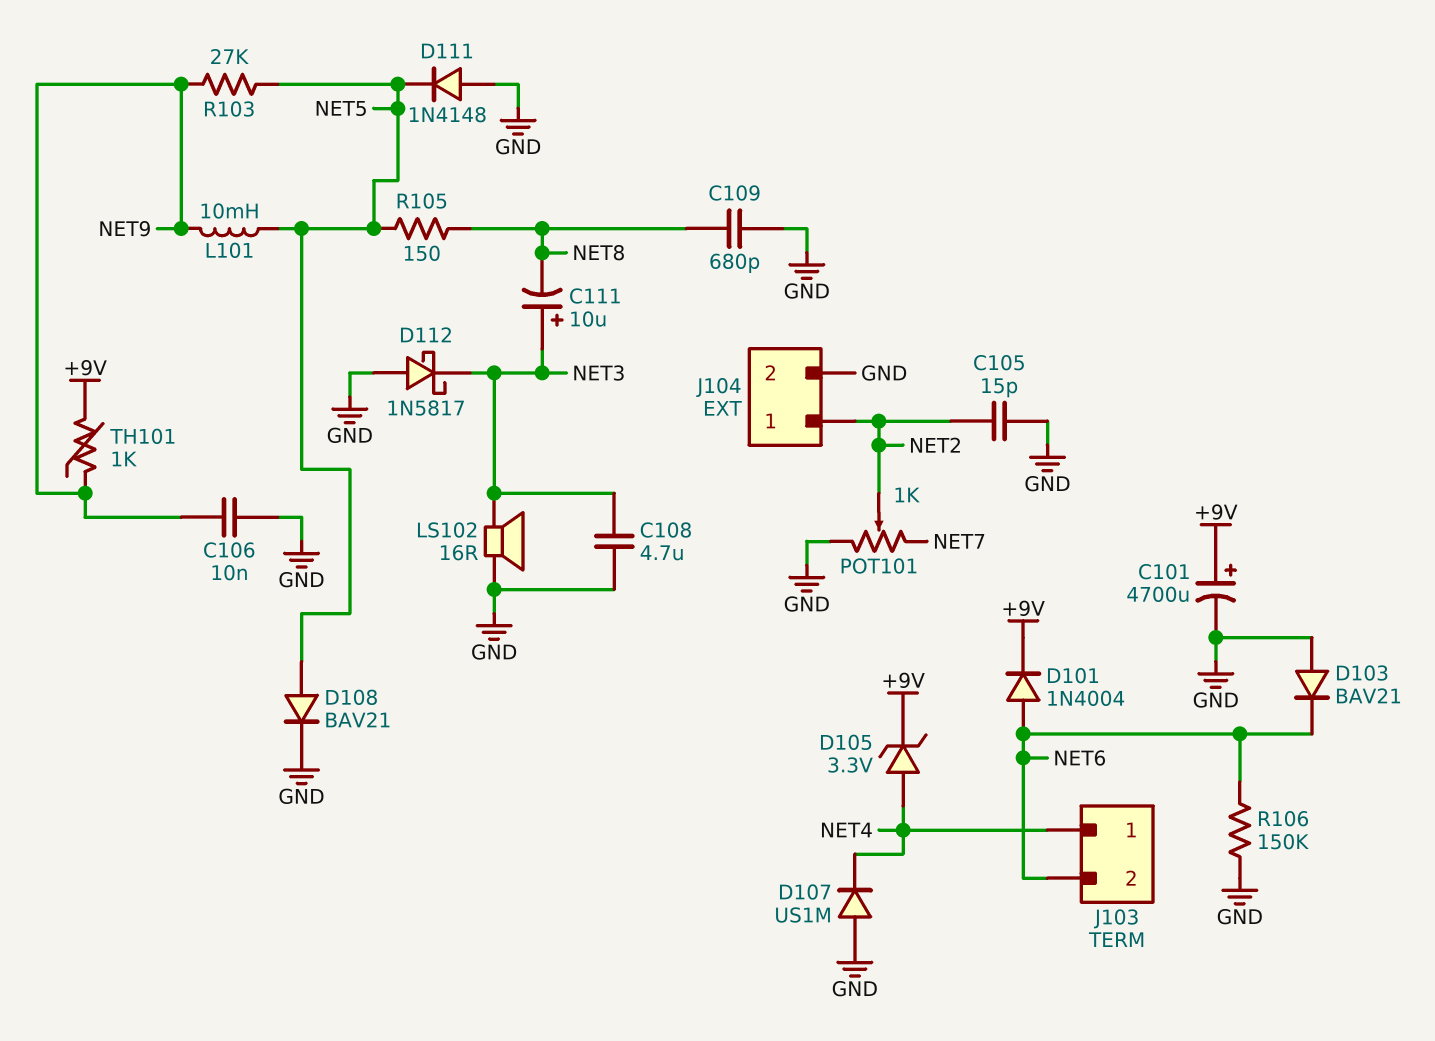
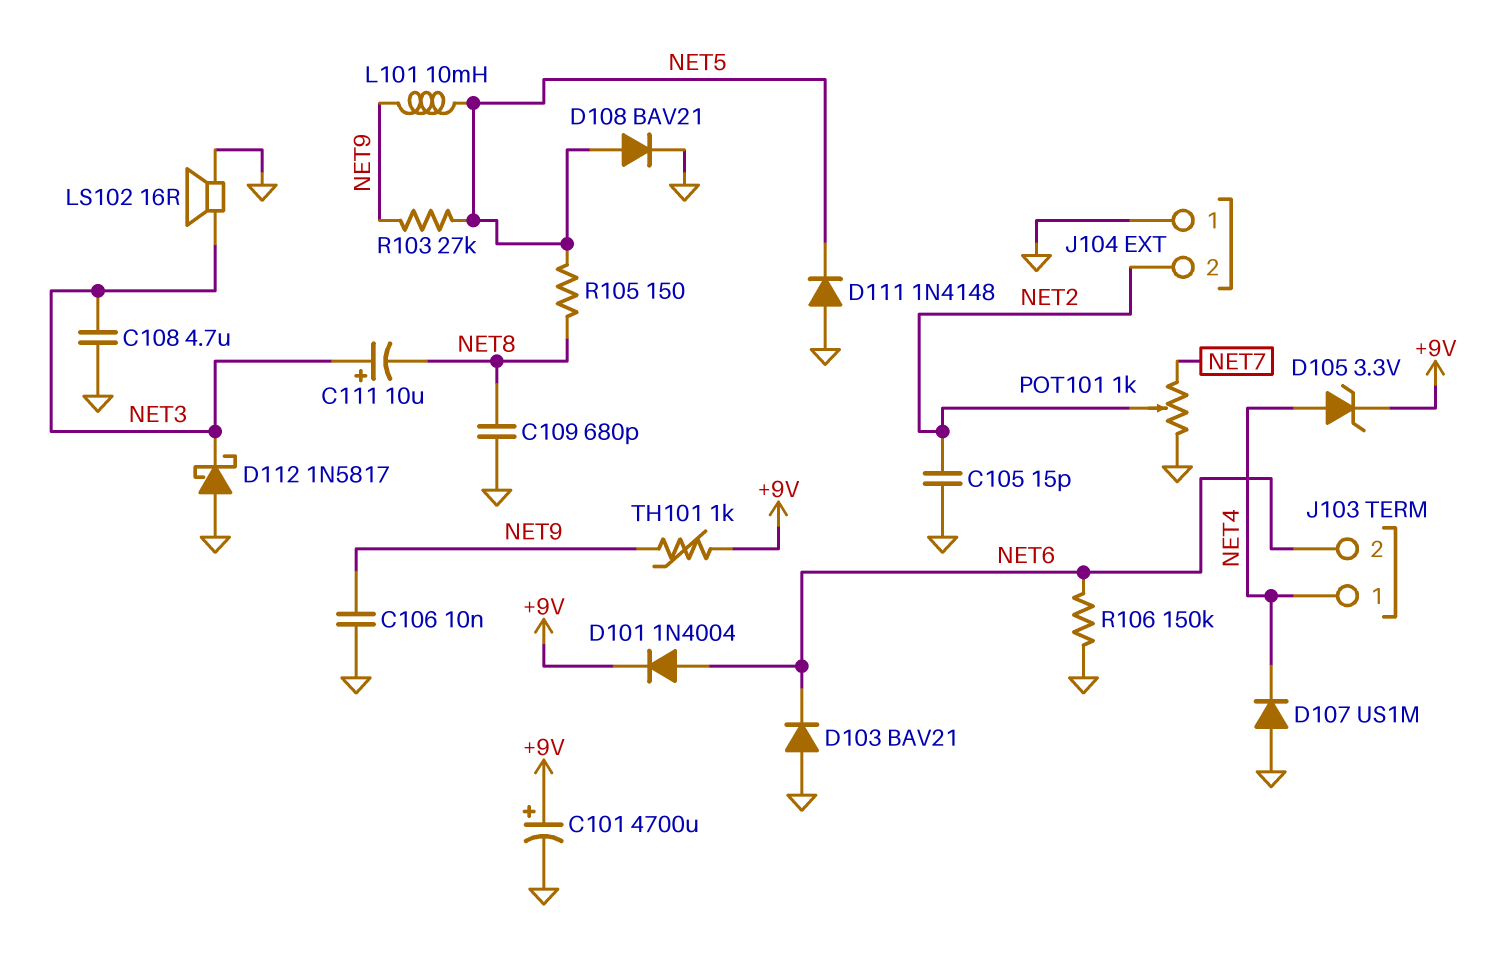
J104 pin 1: NET2 -> GND
J104 pin 2: GND -> NET2

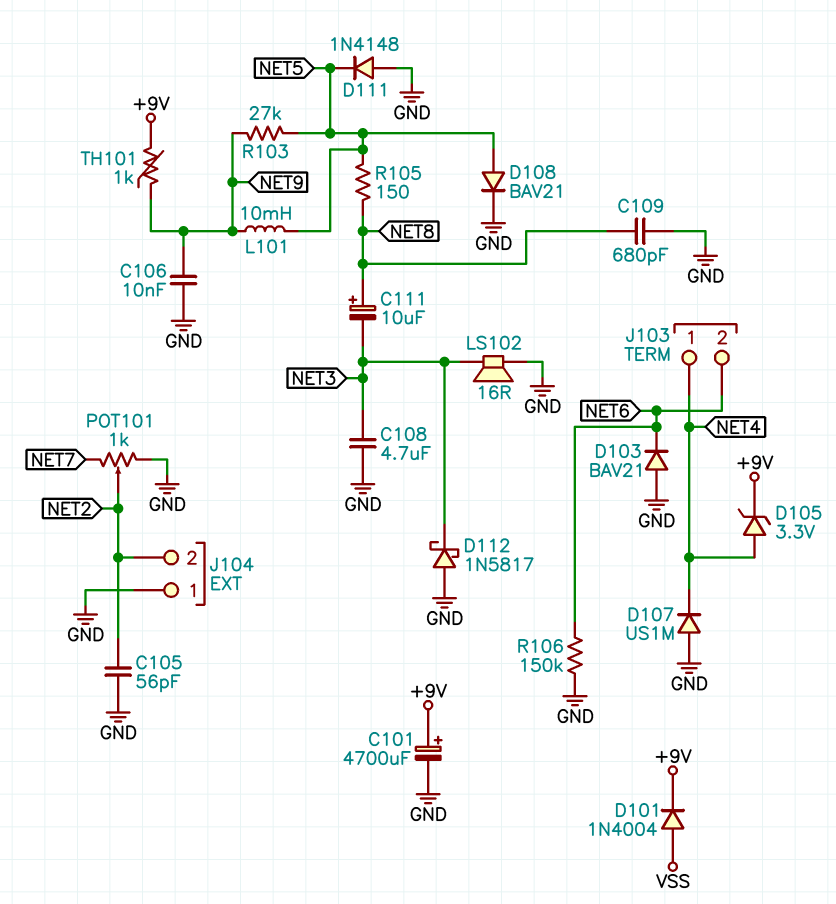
C105: 15pF (GND, NET2) -> 56pF (GND, NET2)
C111: 10uF (plus NET3, minus NET8) -> 10uF (plus NET8, minus NET3)
D101: diode 1N4004 (A NET6, K +9V) -> diode 1N4004 (A VSS, K +9V)

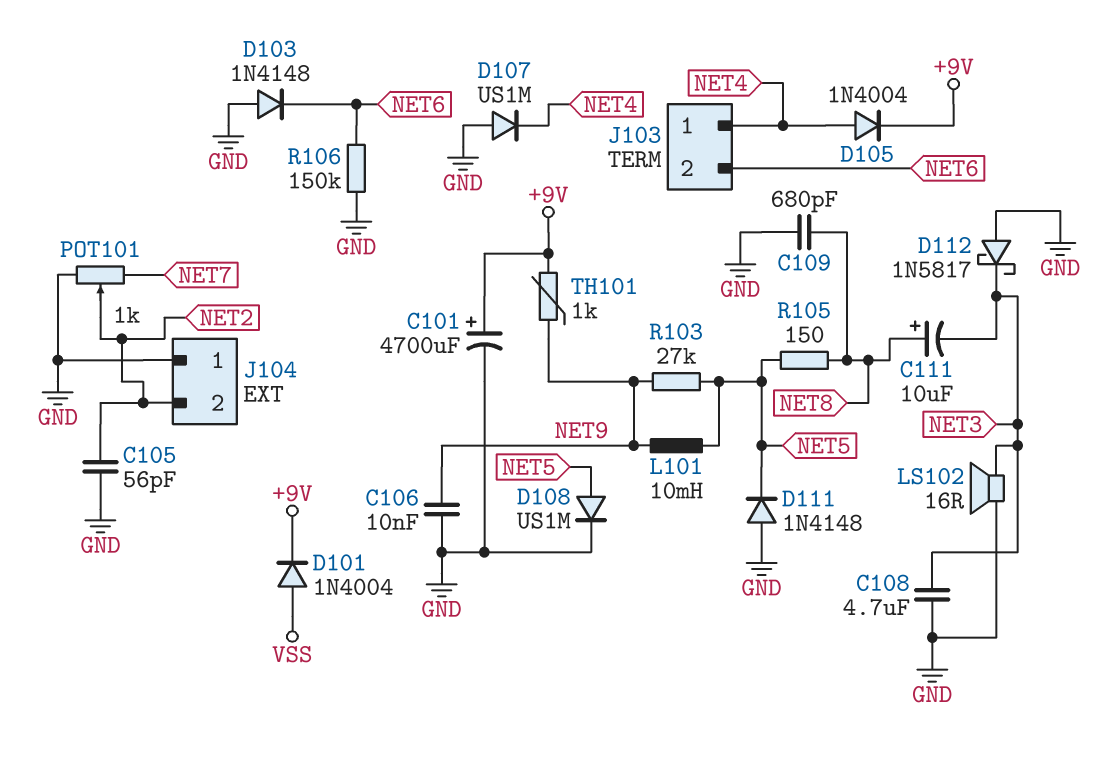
D103: diode BAV21 (A GND, K NET6) -> diode 1N4148 (A GND, K NET6)
D105: zener 3.3V (A NET4, K +9V) -> diode 1N4004 (A NET4, K +9V)
D108: diode BAV21 (A NET5, K GND) -> diode US1M (A NET5, K GND)

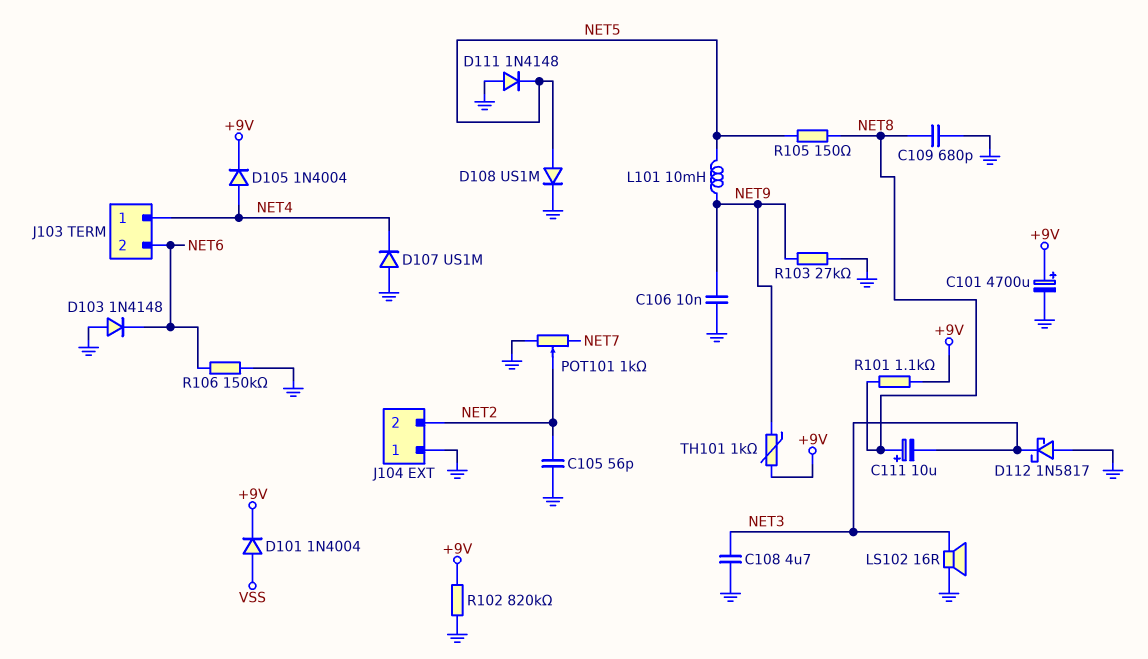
R101: none -> 1.1k (+9V, NET8)
R102: none -> 820k (+9V, GND)
R103: 27k (NET5, NET9) -> 27k (GND, NET9)

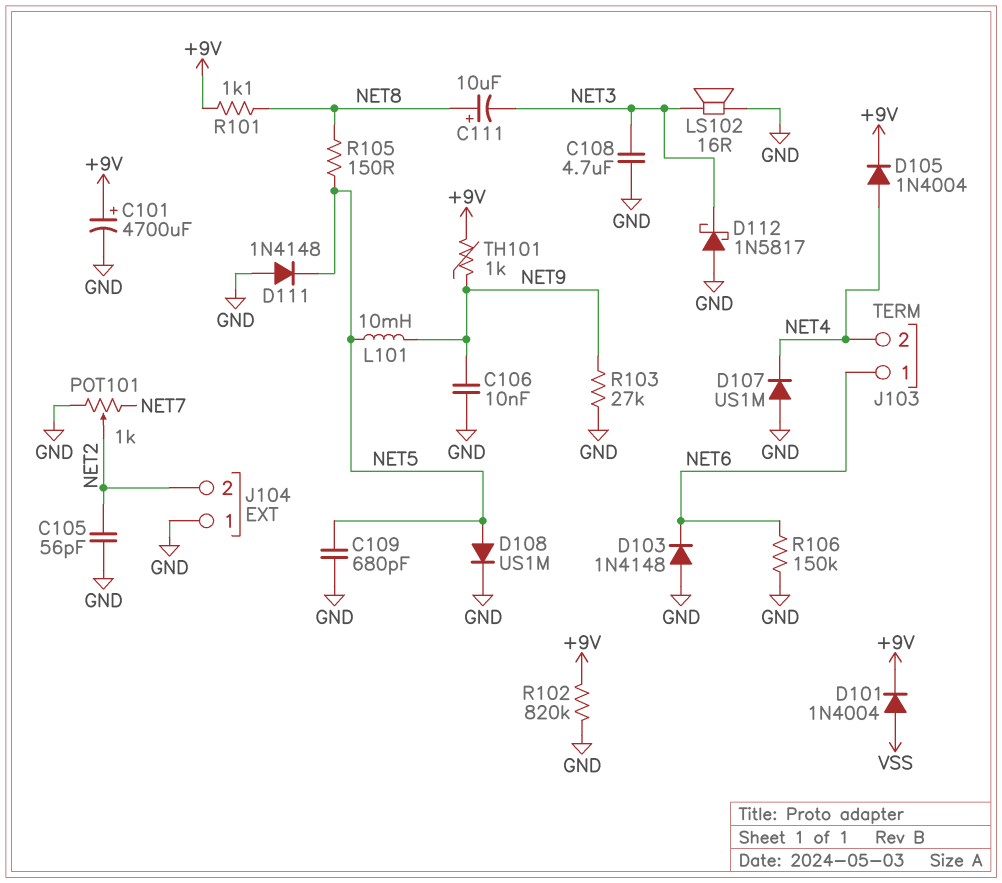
C109: 680pF (GND, NET8) -> 680pF (GND, NET5)
J103 pin 1: NET4 -> NET6
J103 pin 2: NET6 -> NET4

